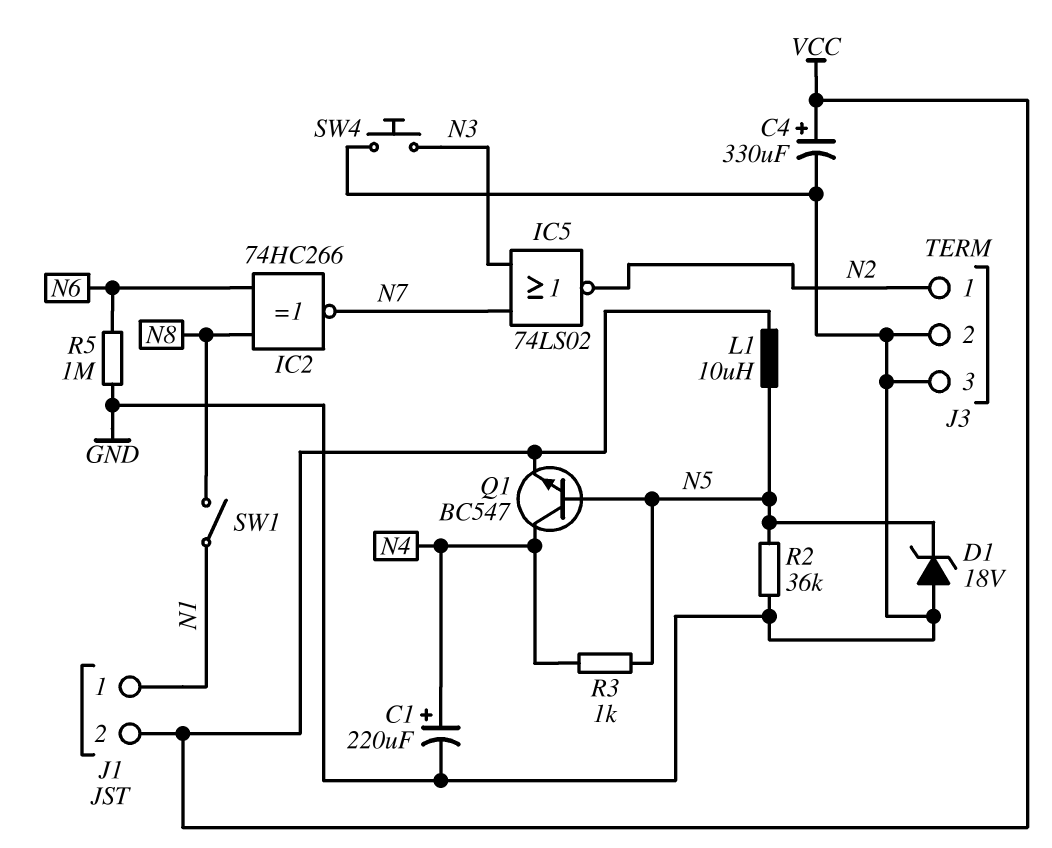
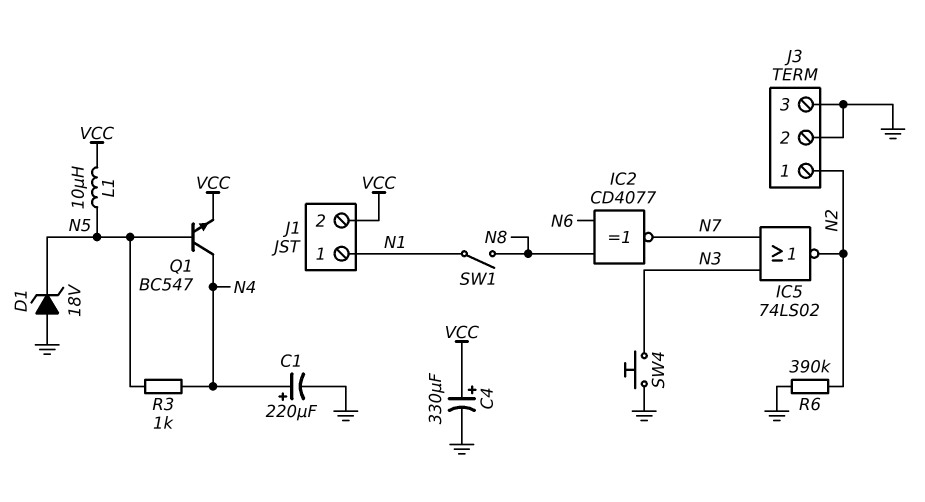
IC2: XNOR 74HC266 (in N6, in N8, out N7) -> XNOR CD4077 (in N6, in N8, out N7)
R2: 36k (GND, N5) -> none
R5: 1M (GND, N6) -> none
R6: none -> 390k (GND, N2)

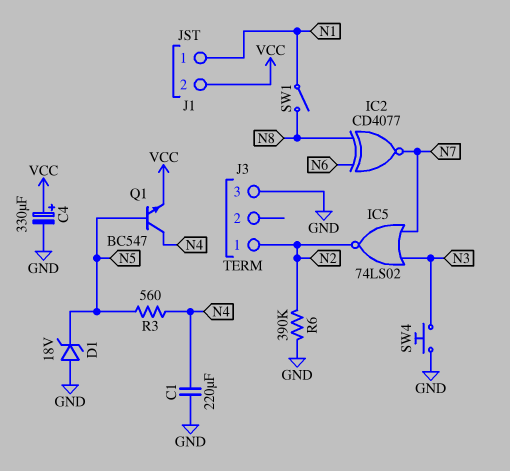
C1: 220uF (plus N4, minus GND) -> 220uF (GND, N4)
J3 pin 2: GND -> none
L1: 10uH (N5, VCC) -> none
R3: 1k (N4, N5) -> 560 (N4, N5)

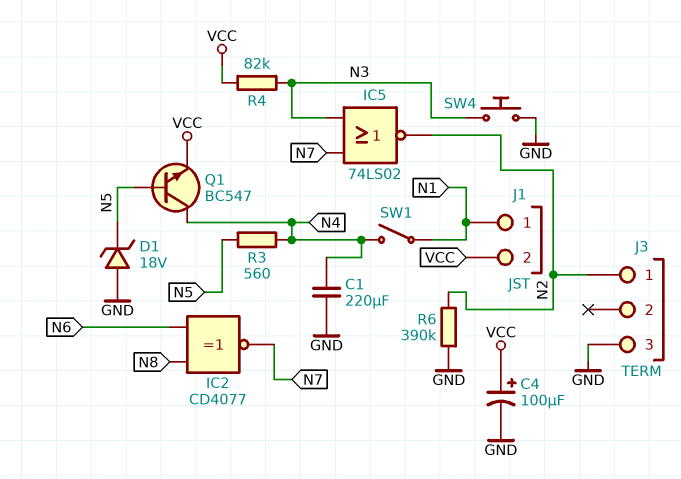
C4: 330uF (plus VCC, minus GND) -> 100uF (plus VCC, minus GND)
R4: none -> 82k (N3, VCC)
SW1: switch (N1, N8) -> switch (N1, N4)

